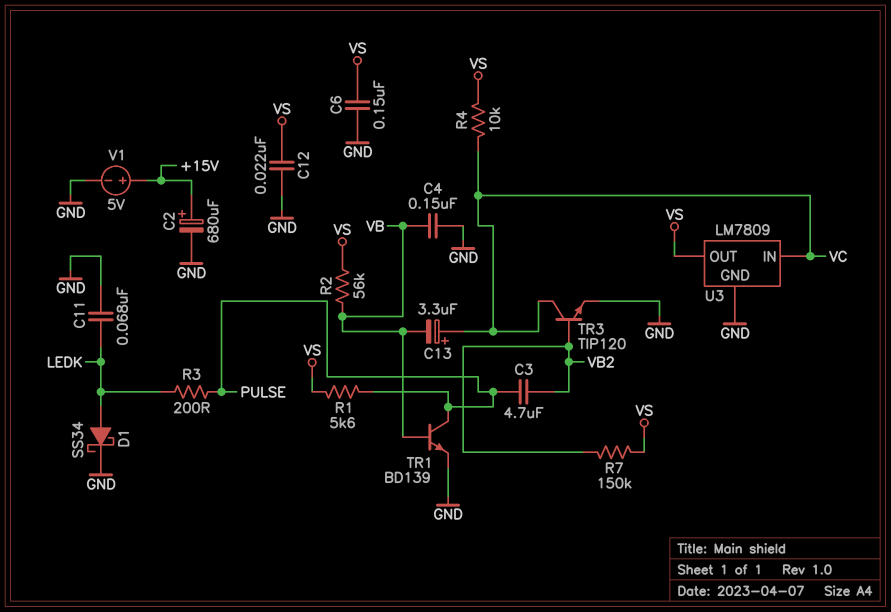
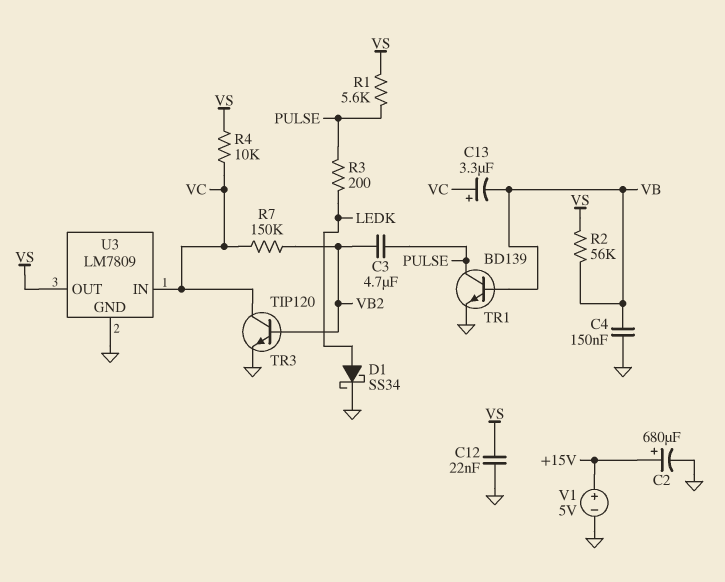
C6: 150nF (GND, VS) -> none
C11: 68nF (GND, LEDK) -> none
R7: 150k (VB2, VS) -> 150k (VB2, VC)

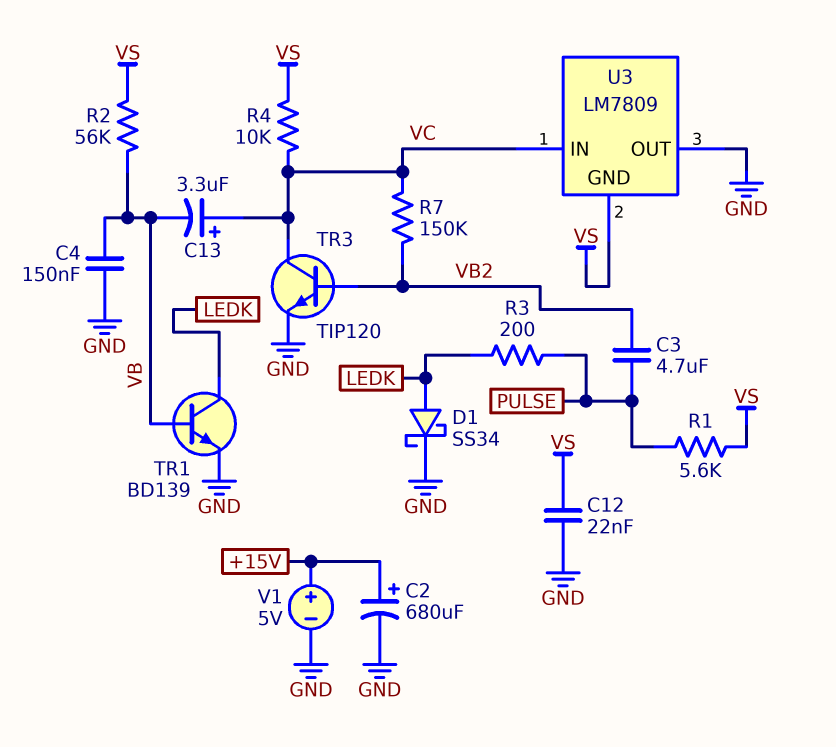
TR1: NPN BD139 (B VB, C PULSE, E GND) -> NPN BD139 (B VB, C LEDK, E GND)
U3 pin GND: GND -> VS
U3 pin OUT: VS -> GND

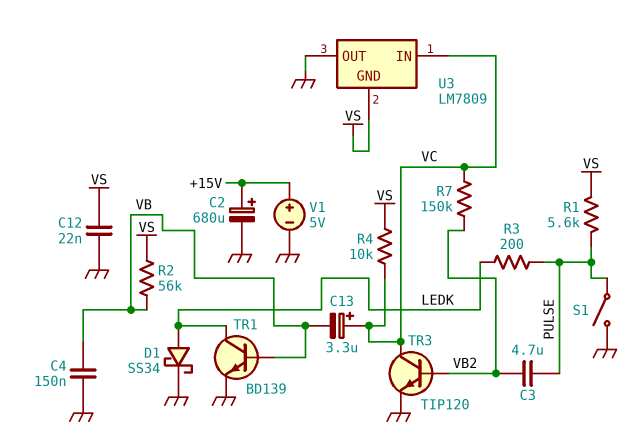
S1: none -> switch (GND, PULSE)

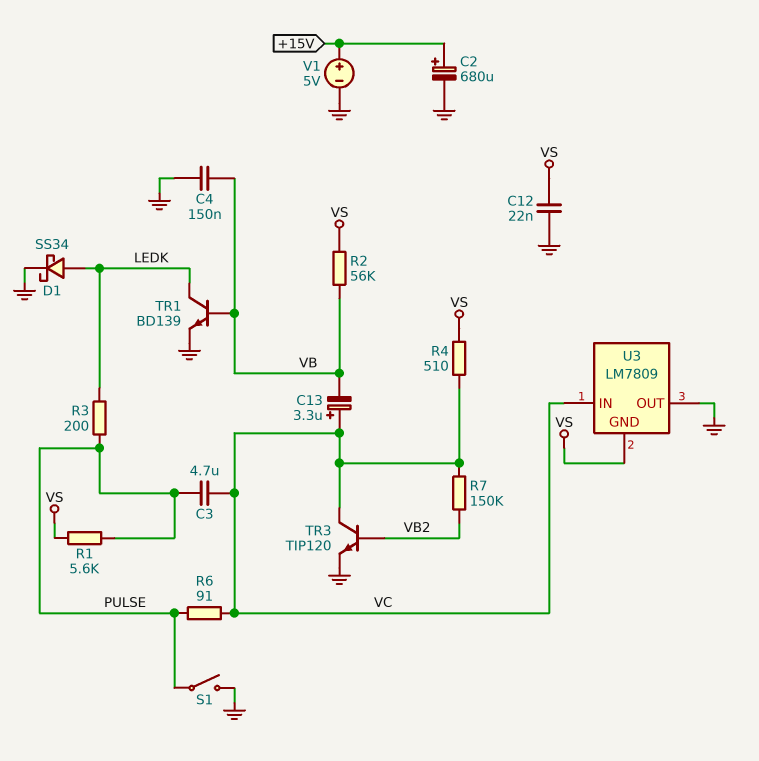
C3: 4.7uF (PULSE, VB2) -> 4.7uF (PULSE, VC)
R4: 10k (VC, VS) -> 510 (VC, VS)
R6: none -> 91 (PULSE, VC)

